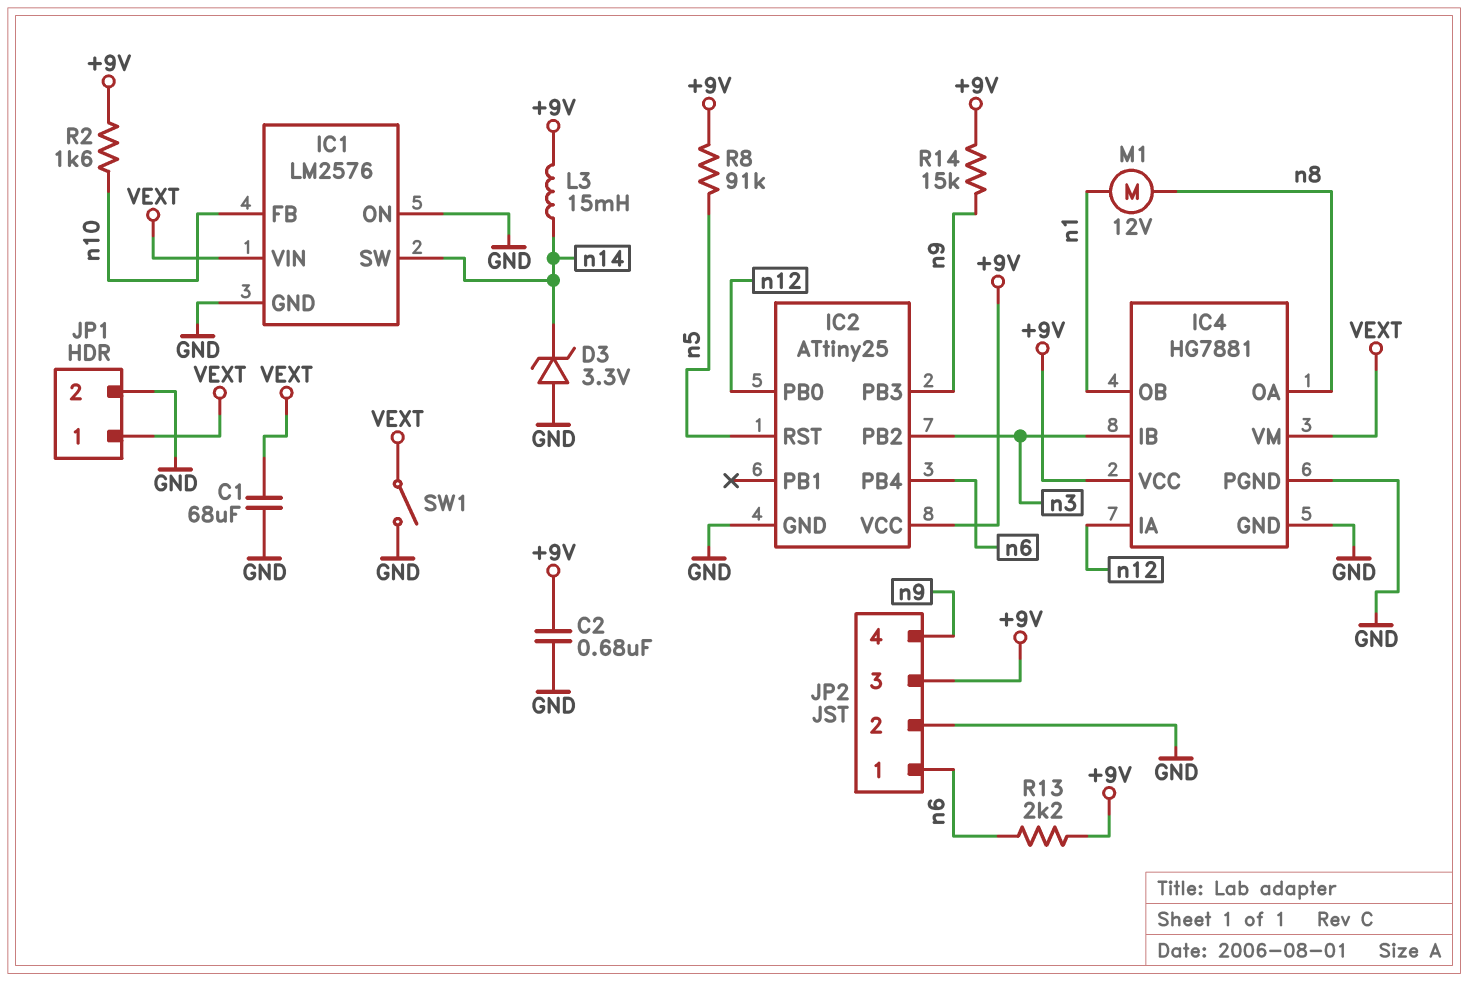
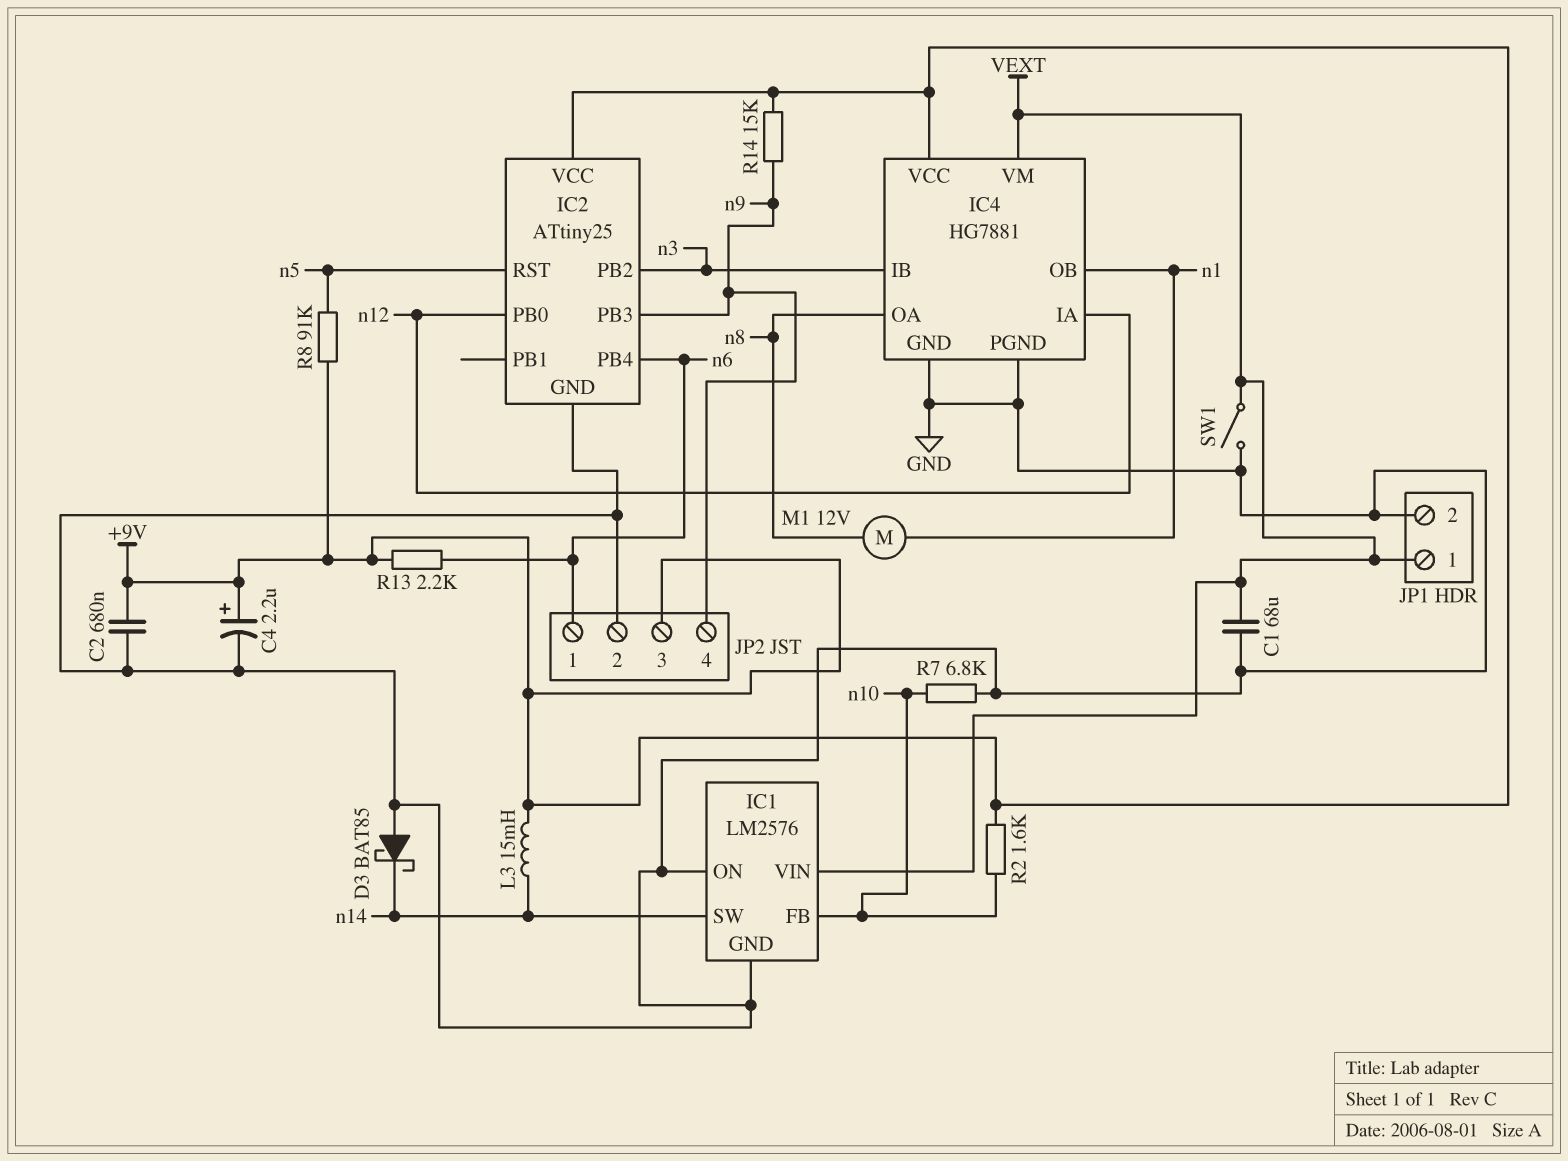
C4: none -> 2.2uF (plus +9V, minus GND)
D3: zener 3.3V (A GND, K n14) -> schottky BAT85 (A GND, K n14)
R7: none -> 6.8k (GND, n10)

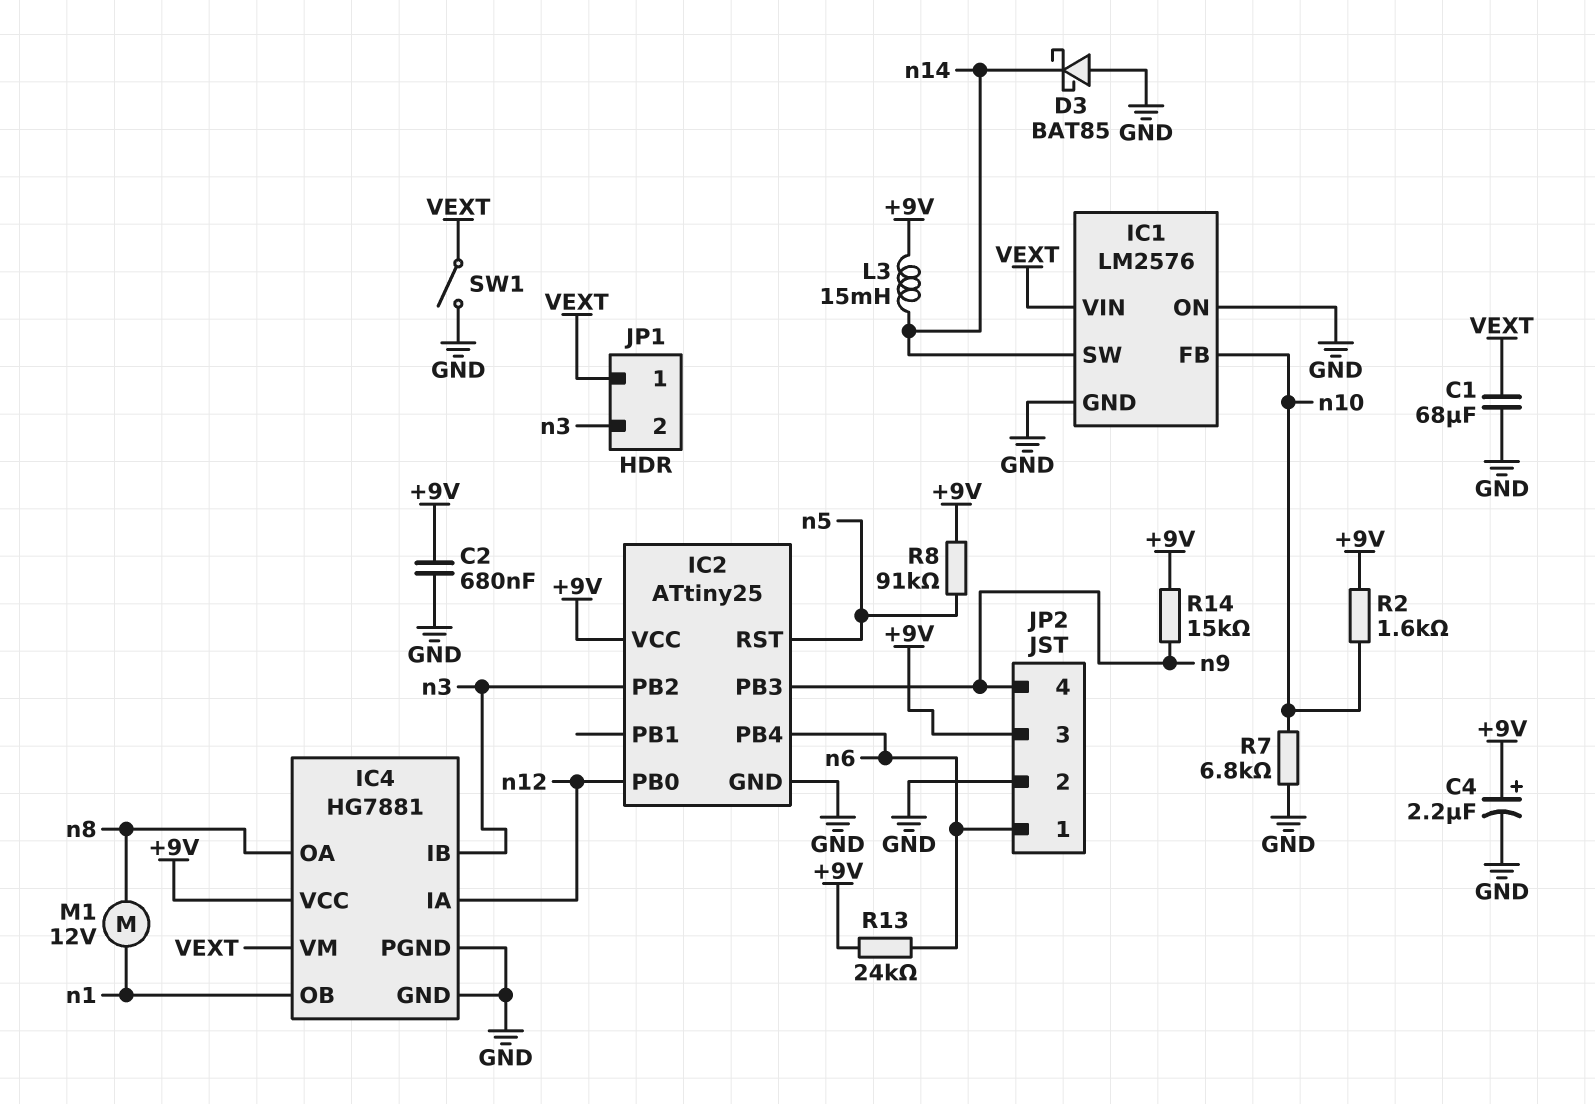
JP1 pin 2: GND -> n3
R13: 2.2k (+9V, n6) -> 24k (+9V, n6)

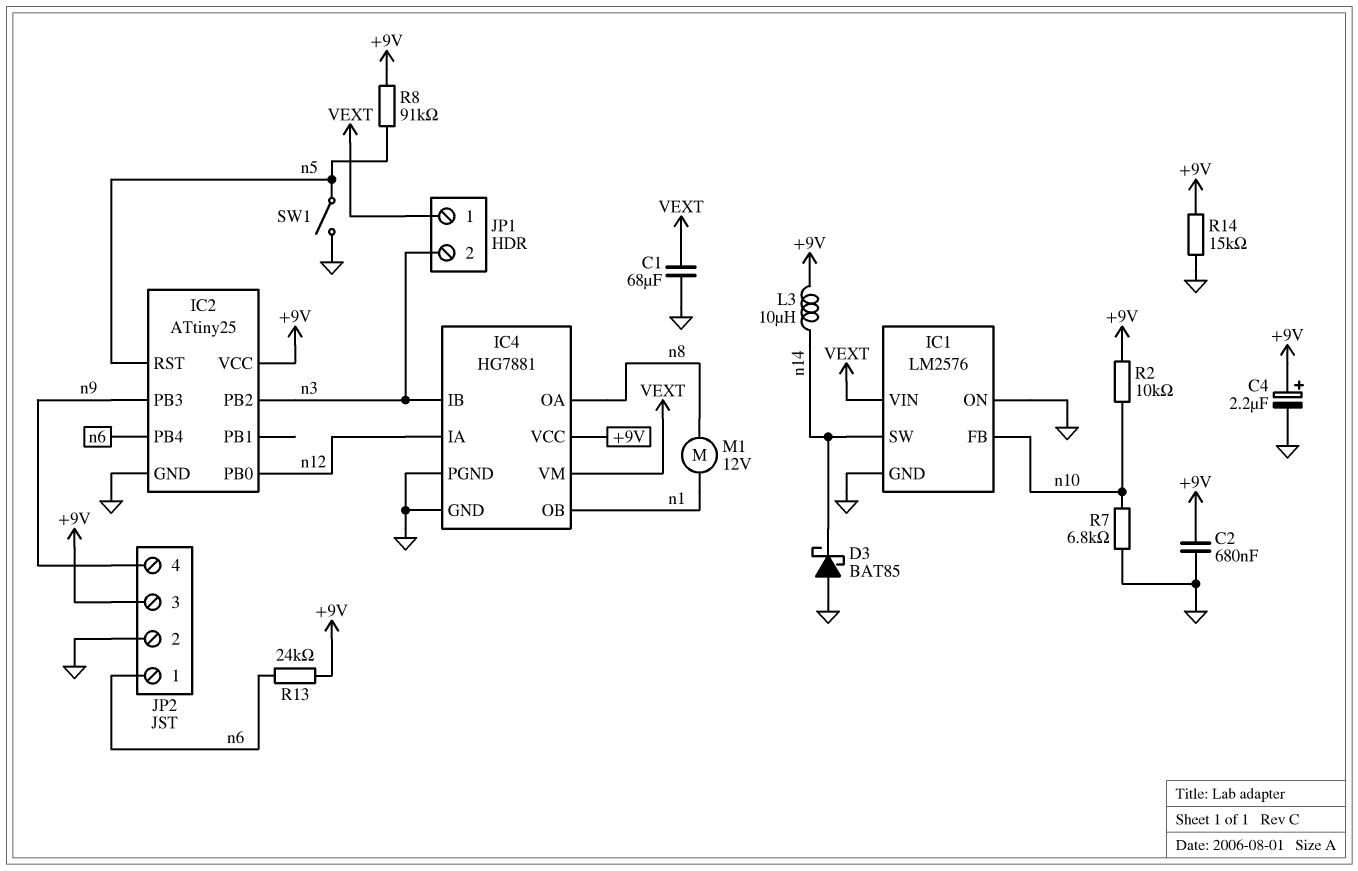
L3: 15mH (+9V, n14) -> 10uH (+9V, n14)
R2: 1.6k (+9V, n10) -> 10k (+9V, n10)
R14: 15k (+9V, n9) -> 15k (+9V, GND)
SW1: switch (GND, VEXT) -> switch (GND, n5)

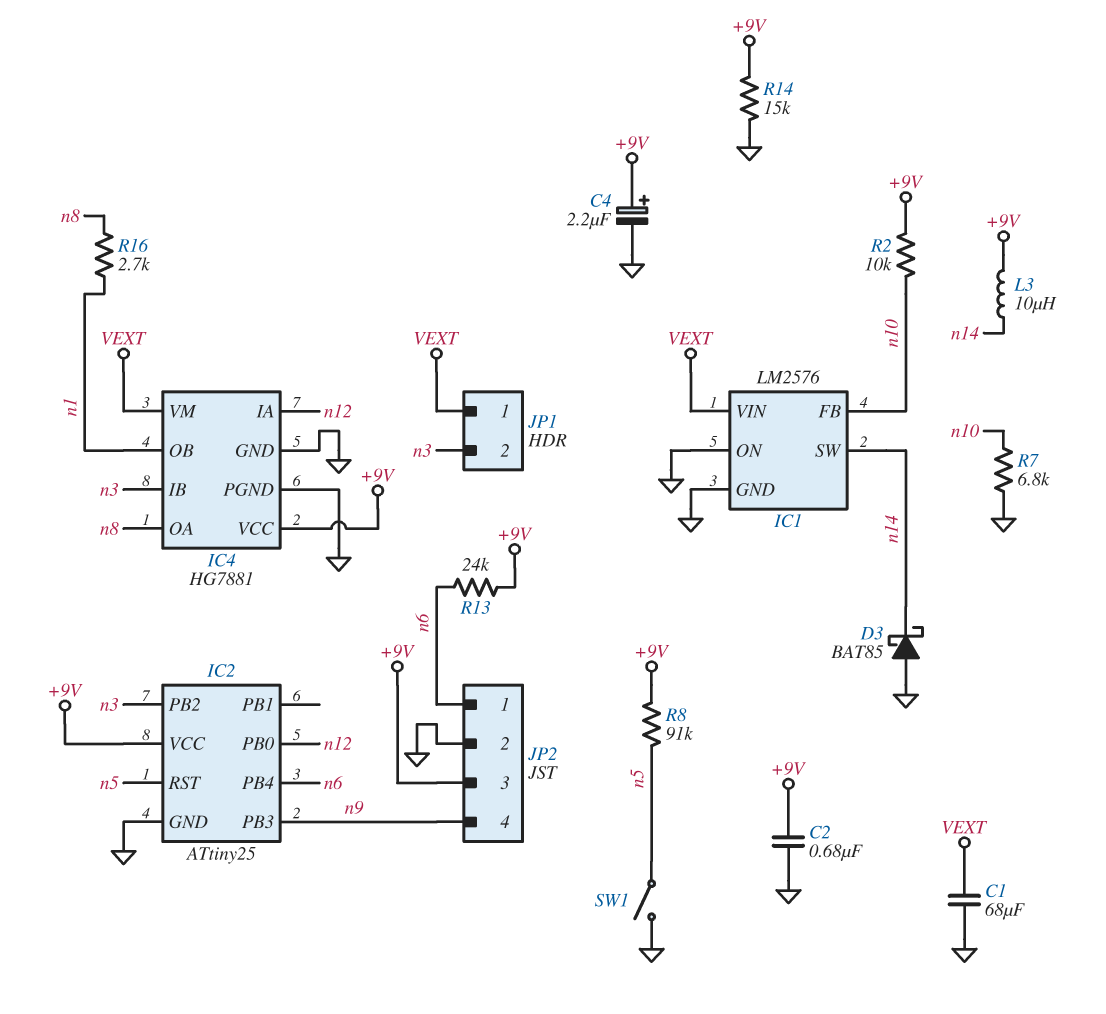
M1: motor 12V (n1, n8) -> none
R16: none -> 2.7k (n1, n8)

